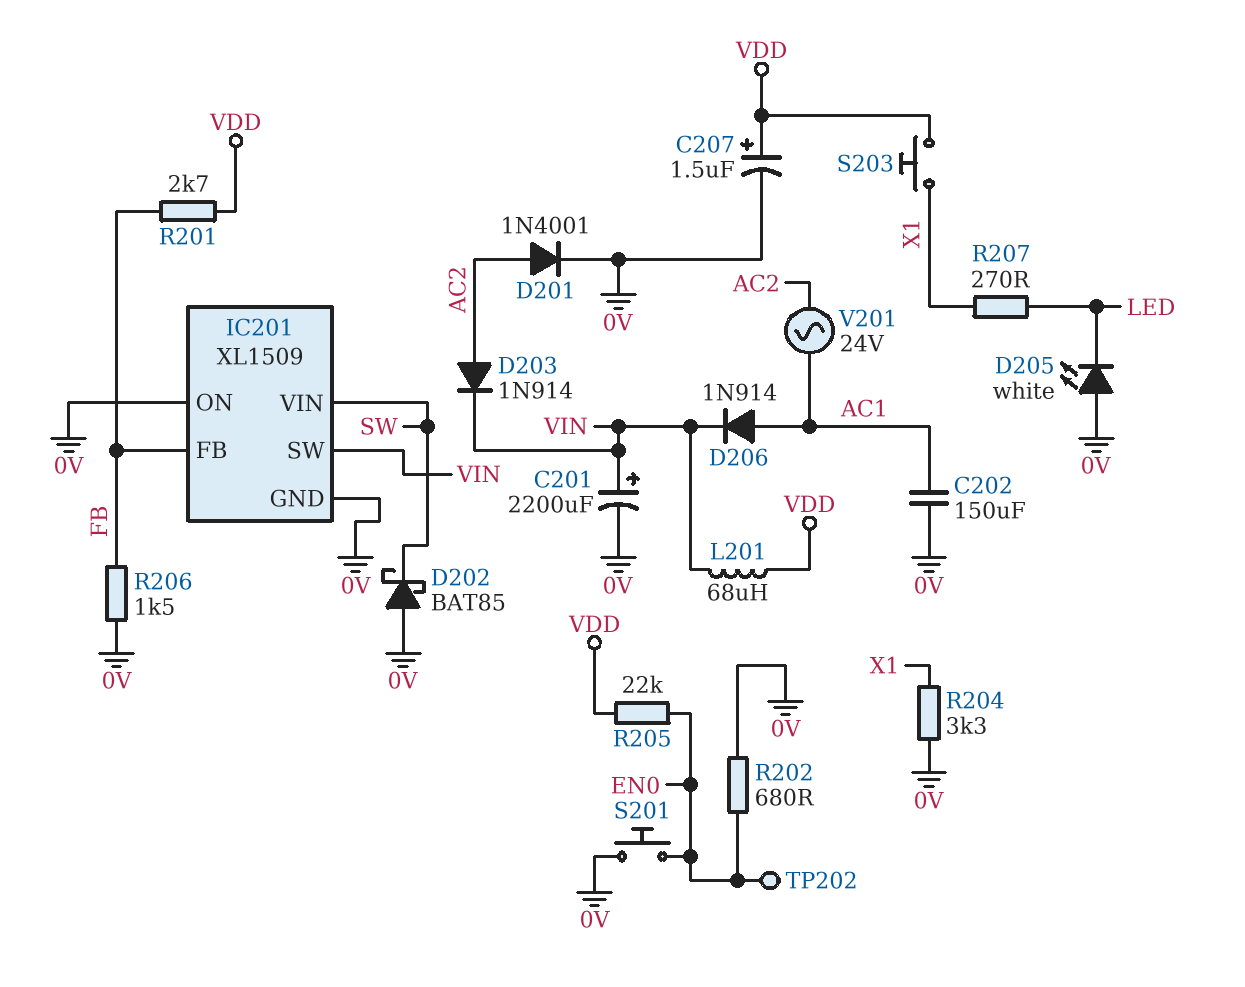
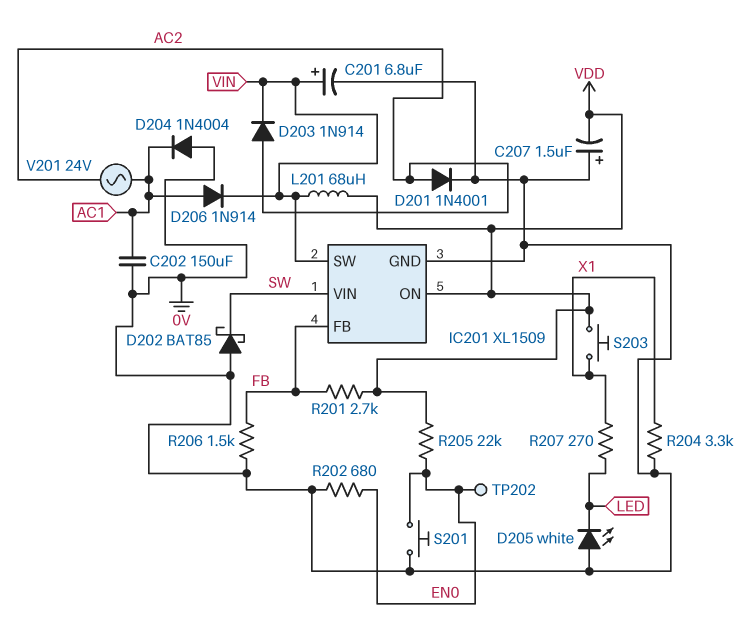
C201: 2200uF (plus VIN, minus 0V) -> 6.8uF (plus VIN, minus 0V)
C207: 1.5uF (plus VDD, minus 0V) -> 1.5uF (plus 0V, minus VDD)
D204: none -> diode 1N4004 (A 0V, K AC1)
IC201 pin ON: 0V -> VDD

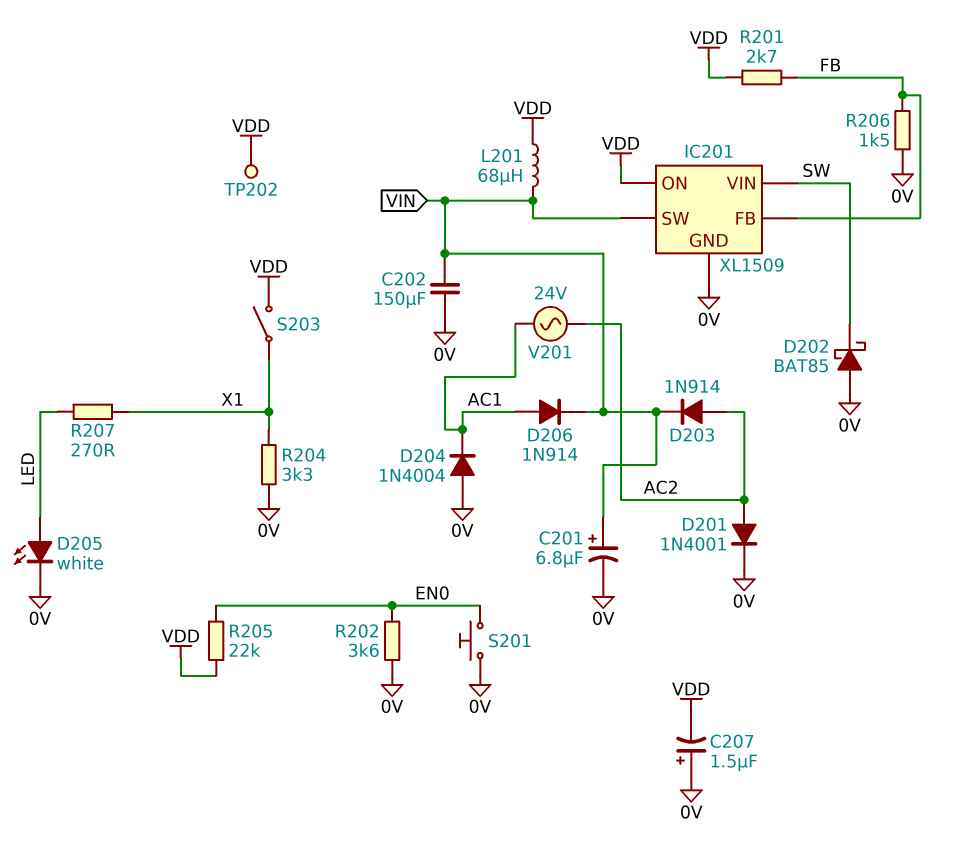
C202: 150uF (0V, AC1) -> 150uF (0V, VIN)
D205: LED white (A 0V, K LED) -> LED white (A LED, K 0V)
R202: 680 (0V, EN0) -> 3.6k (0V, EN0)
S203: button (VDD, X1) -> switch (VDD, X1)
TP202: test point (EN0) -> test point (VDD)

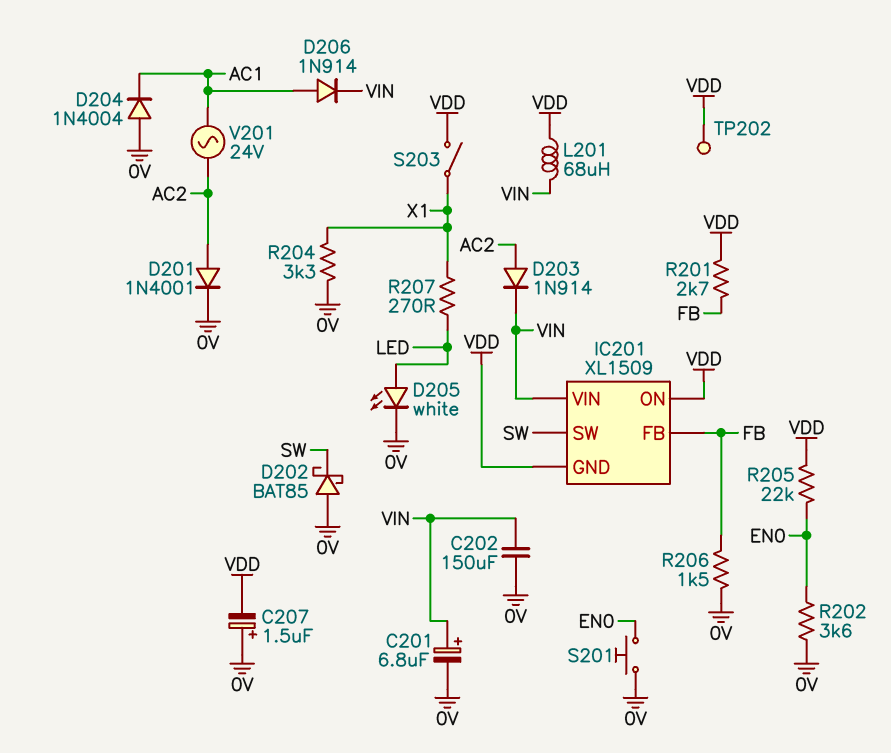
IC201 pin GND: 0V -> VDD
IC201 pin SW: VIN -> SW
IC201 pin VIN: SW -> VIN

